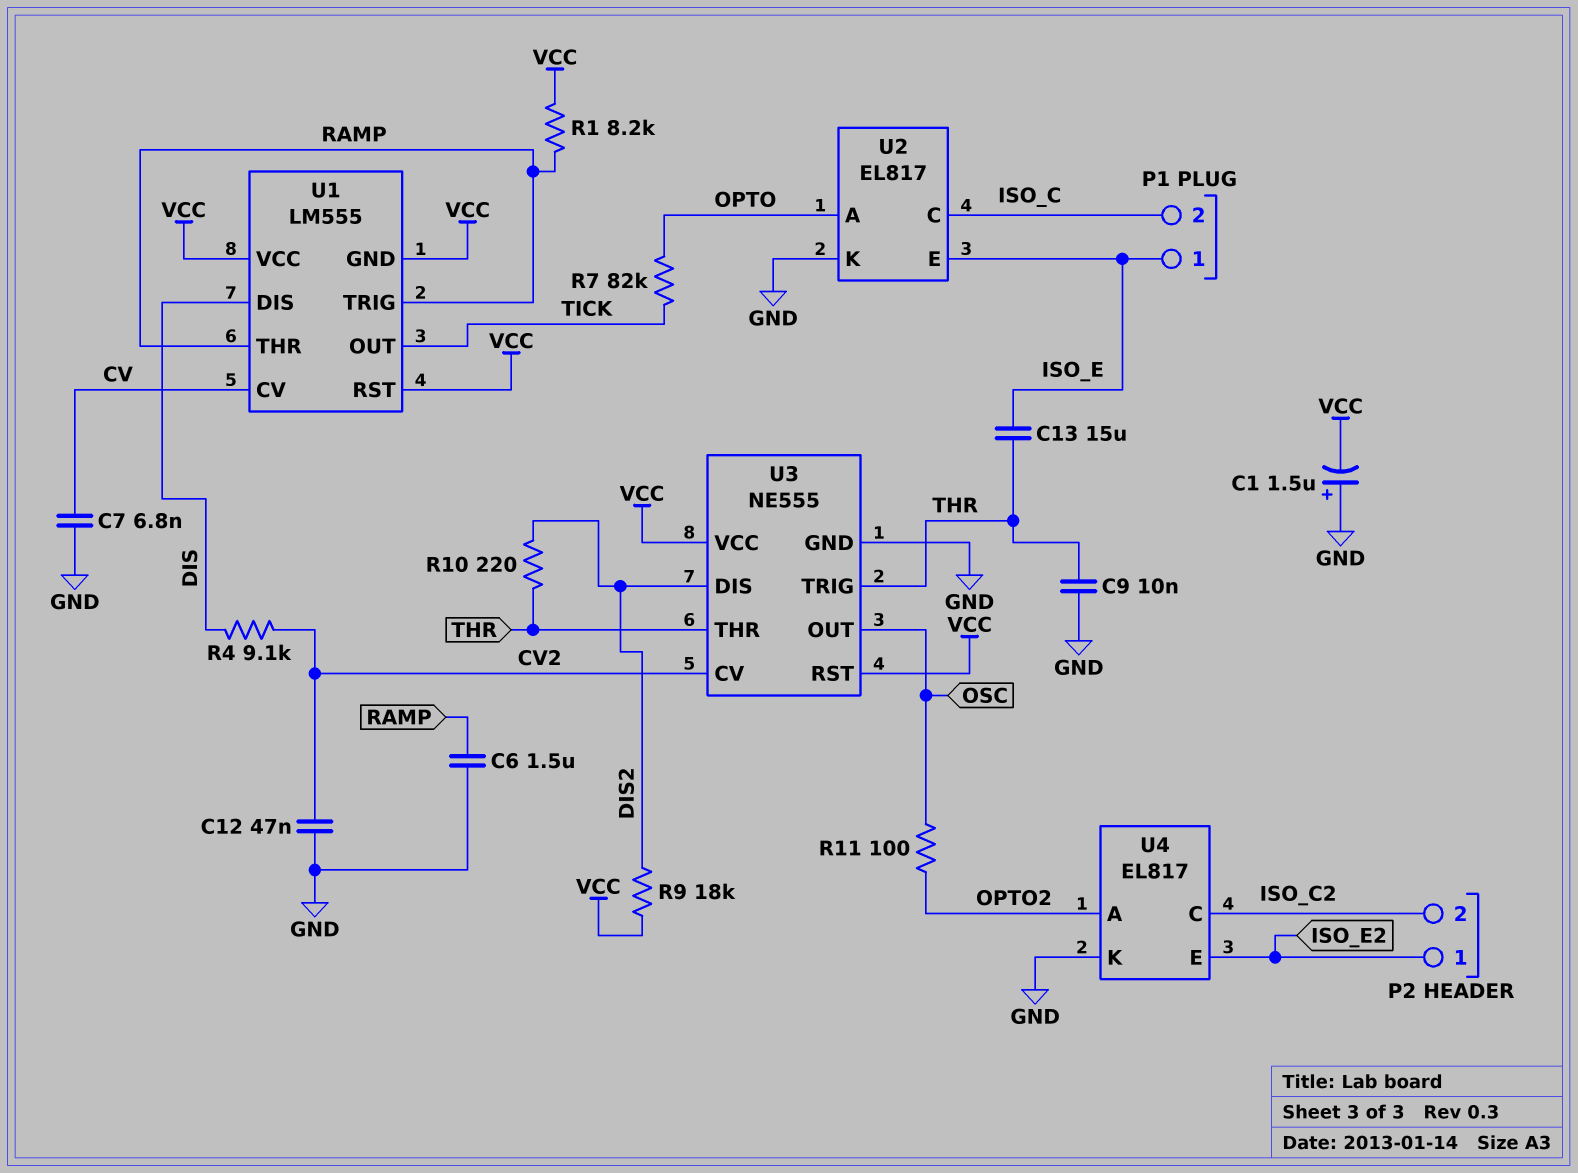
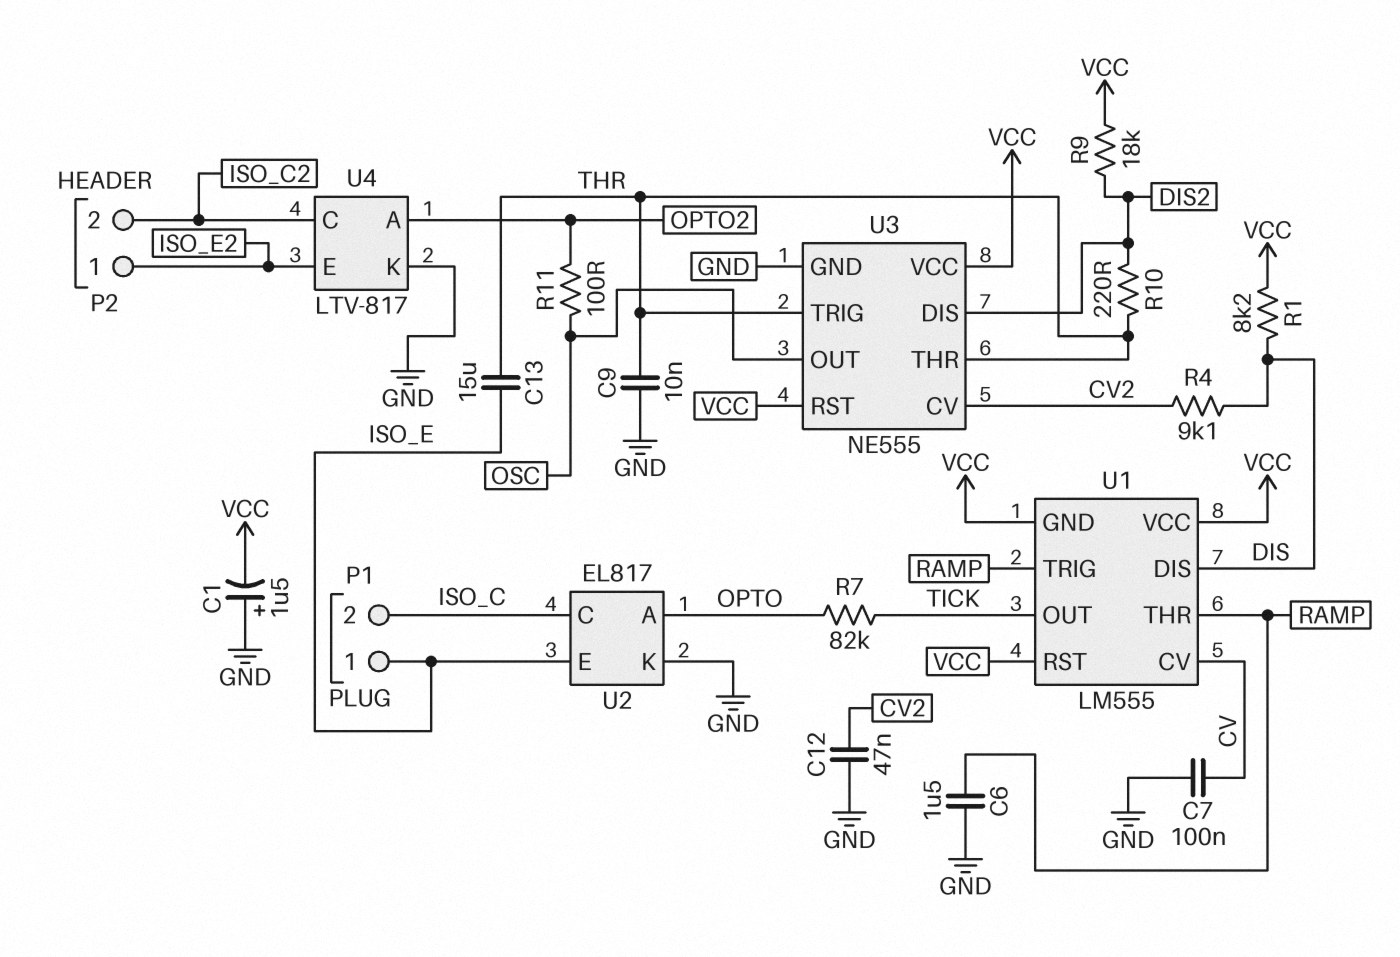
C7: 6.8nF (CV, GND) -> 100nF (CV, GND)
R1: 8.2k (RAMP, VCC) -> 8.2k (DIS, VCC)
U4: EL817 -> LTV-817

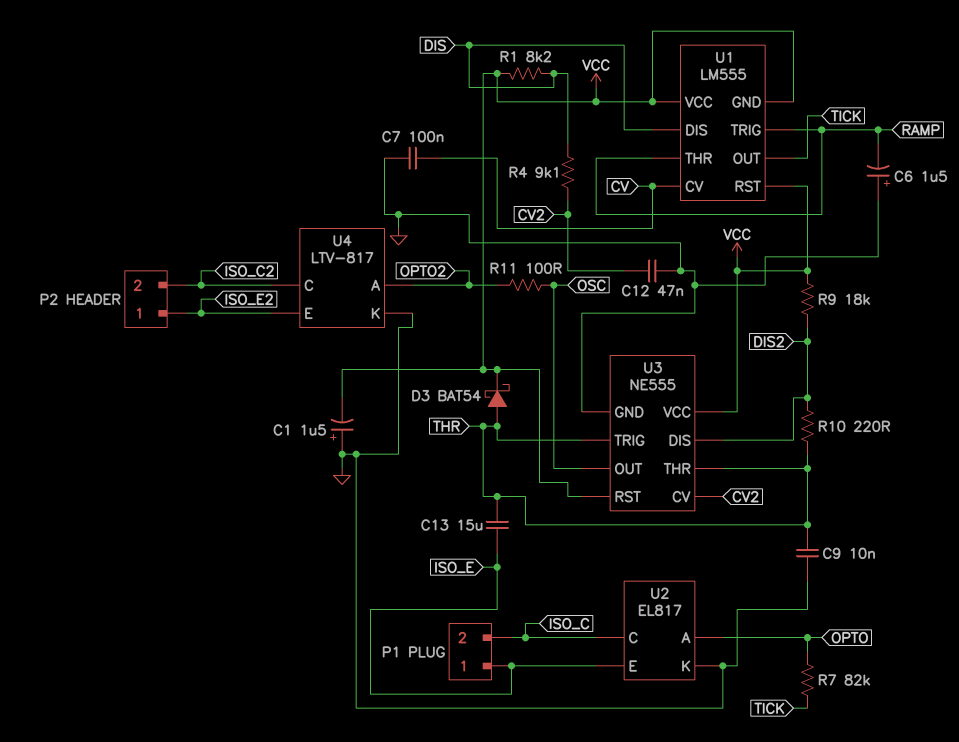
C6: 1.5uF (GND, RAMP) -> 1.5uF (plus GND, minus RAMP)
D3: none -> schottky BAT54 (A THR, K VCC)

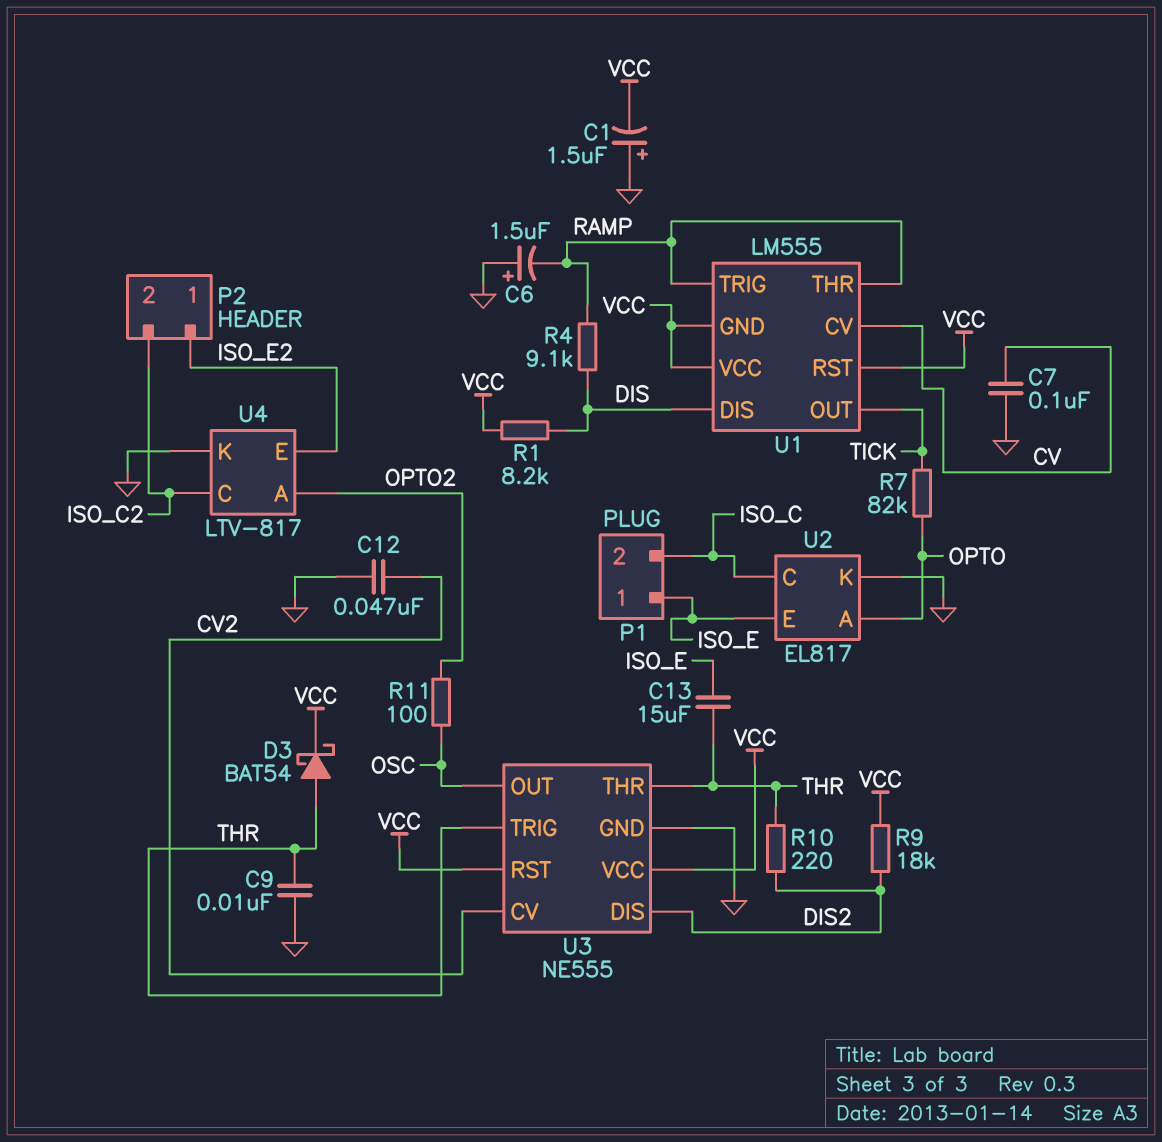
R4: 9.1k (CV2, DIS) -> 9.1k (DIS, RAMP)

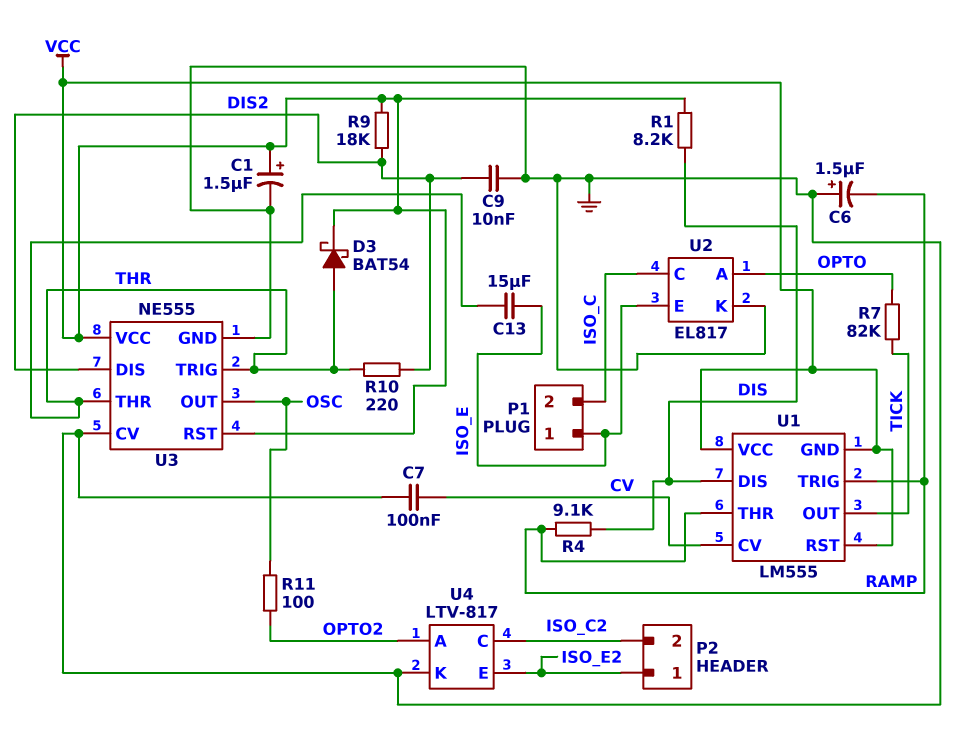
C1: 1.5uF (plus GND, minus VCC) -> 1.5uF (plus VCC, minus GND)
C9: 10nF (GND, THR) -> 10nF (DIS2, GND)
C12: 47nF (CV2, GND) -> none
U3 pin CV: CV2 -> GND

